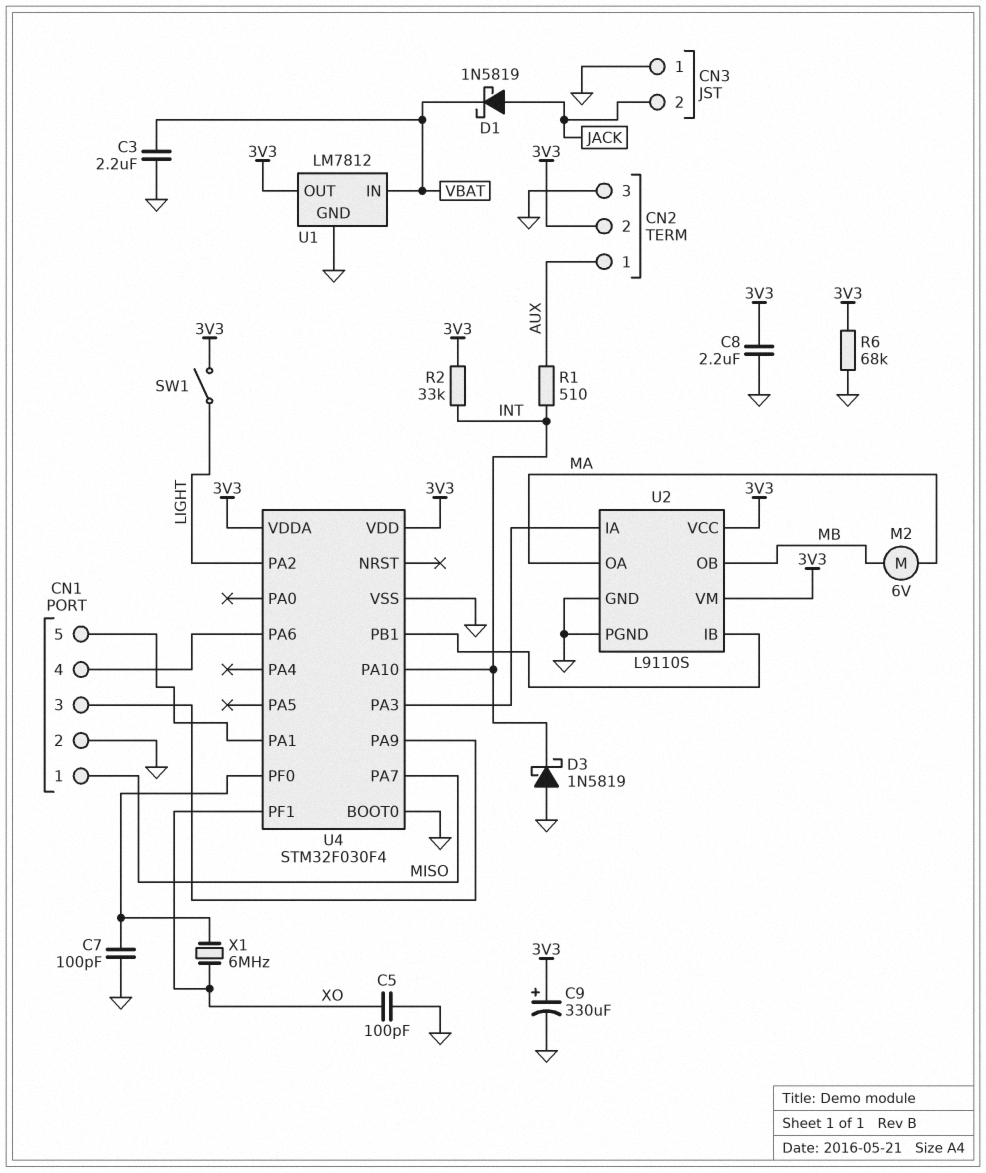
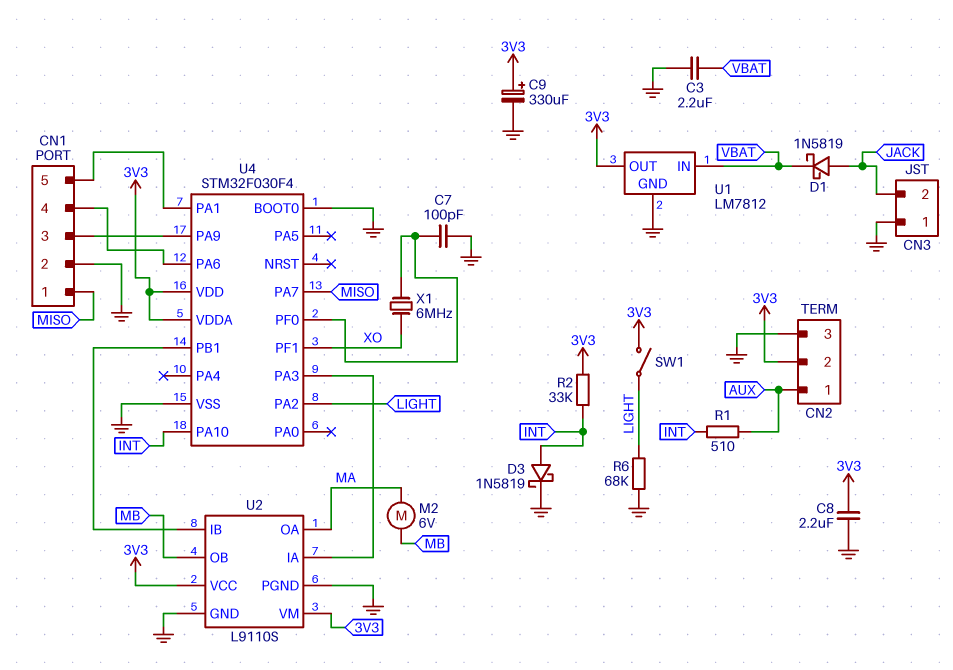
C5: 100pF (GND, XO) -> none
D3: schottky 1N5819 (A GND, K INT) -> schottky 1N5819 (A INT, K GND)
R6: 68k (3V3, GND) -> 68k (GND, LIGHT)

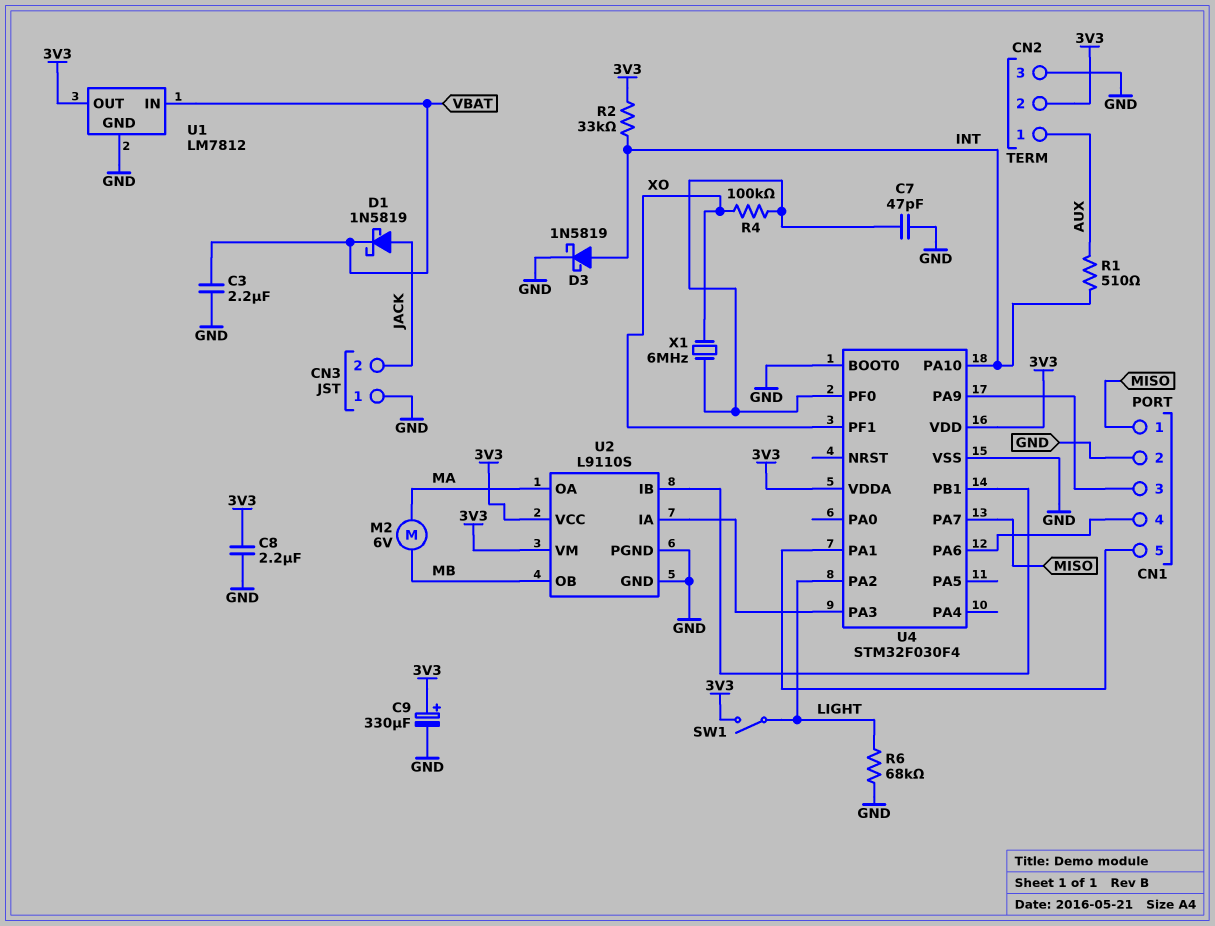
C7: 100pF (GND, U4/PF0) -> 47pF (GND, U4/PF0)
R4: none -> 100k (U4/PF0, XO)

